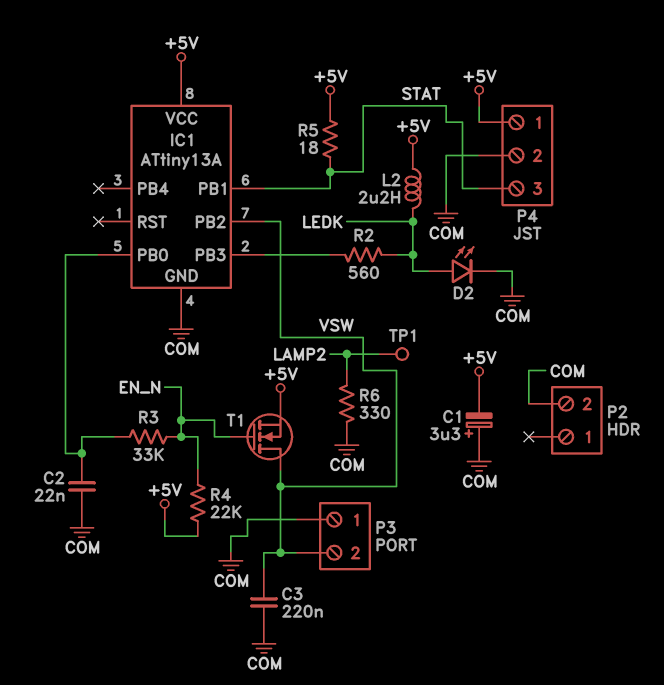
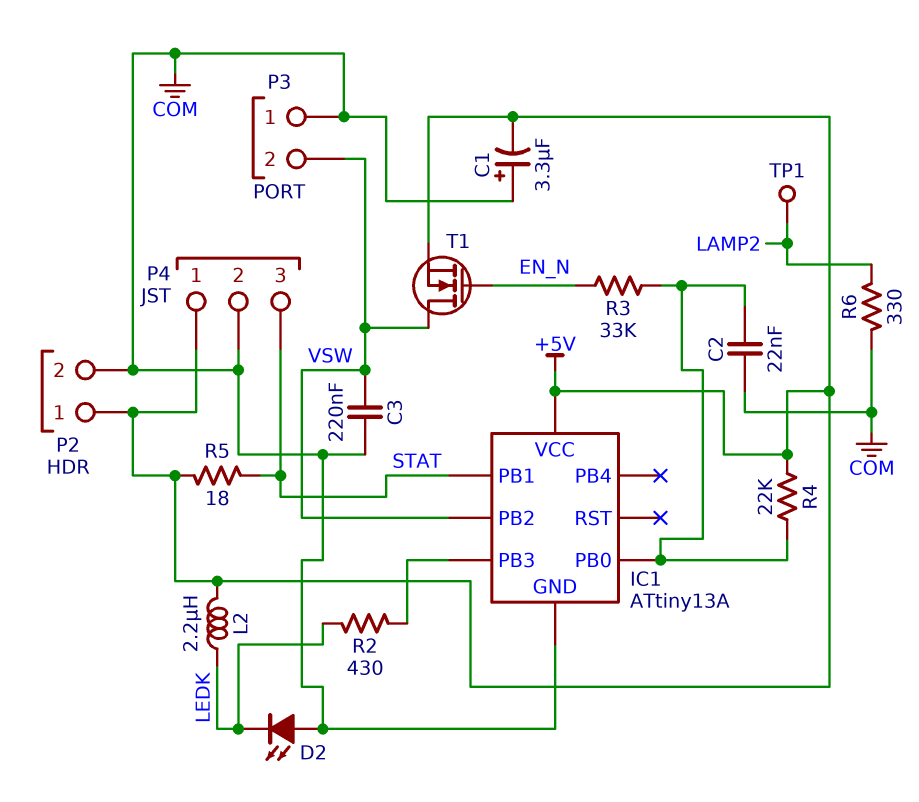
D2: LED (A LEDK, K COM) -> LED (A COM, K LEDK)
P2 pin 1: none -> +5V
R2: 560 (IC1/PB3, LEDK) -> 430 (IC1/PB3, LEDK)
R4: 22k (+5V, EN_N) -> 22k (+5V, IC1/PB0)

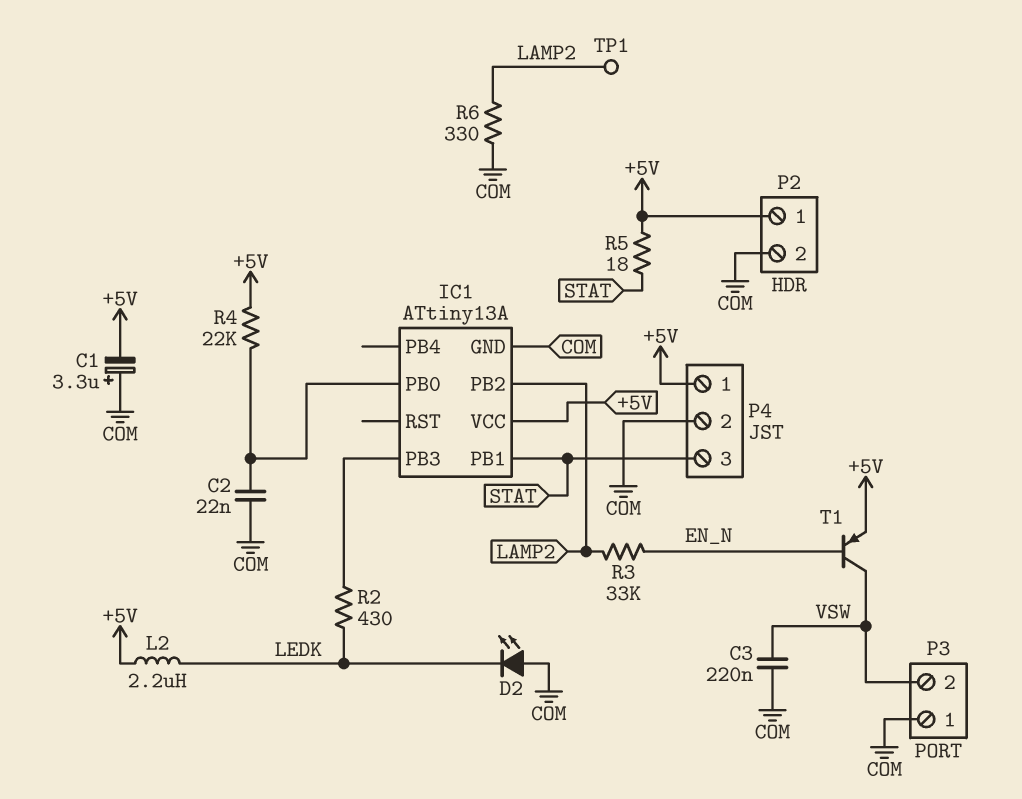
IC1 pin PB2: VSW -> LAMP2
R3: 33k (EN_N, IC1/PB0) -> 33k (EN_N, LAMP2)
T1: NMOS (G EN_N, D VSW, S +5V) -> PNP (B EN_N, C VSW, E +5V)

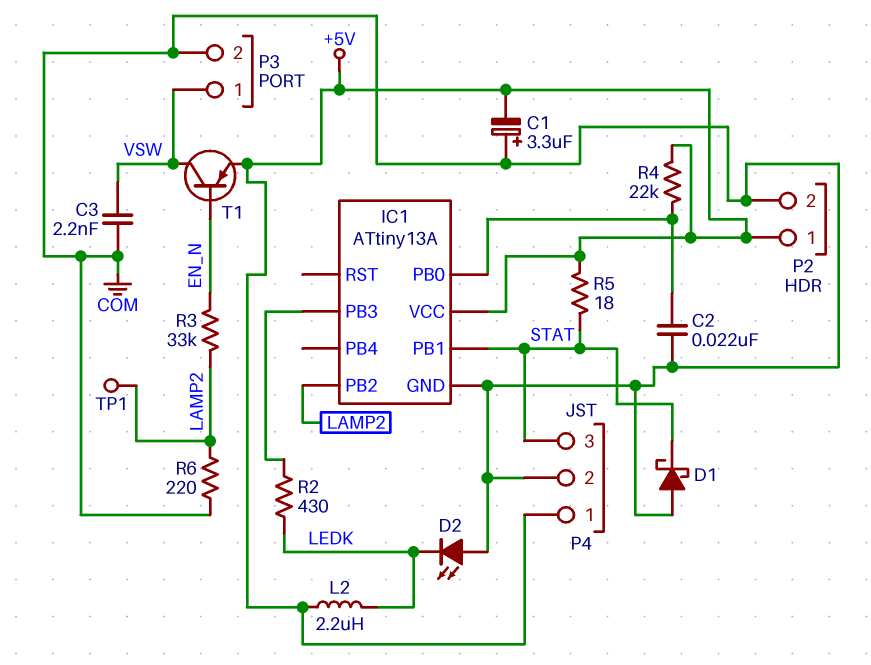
C3: 220nF (COM, VSW) -> 2.2nF (COM, VSW)
D1: none -> schottky (A COM, K STAT)
P3 pin 1: COM -> VSW
P3 pin 2: VSW -> COM
R6: 330 (COM, LAMP2) -> 220 (COM, LAMP2)

